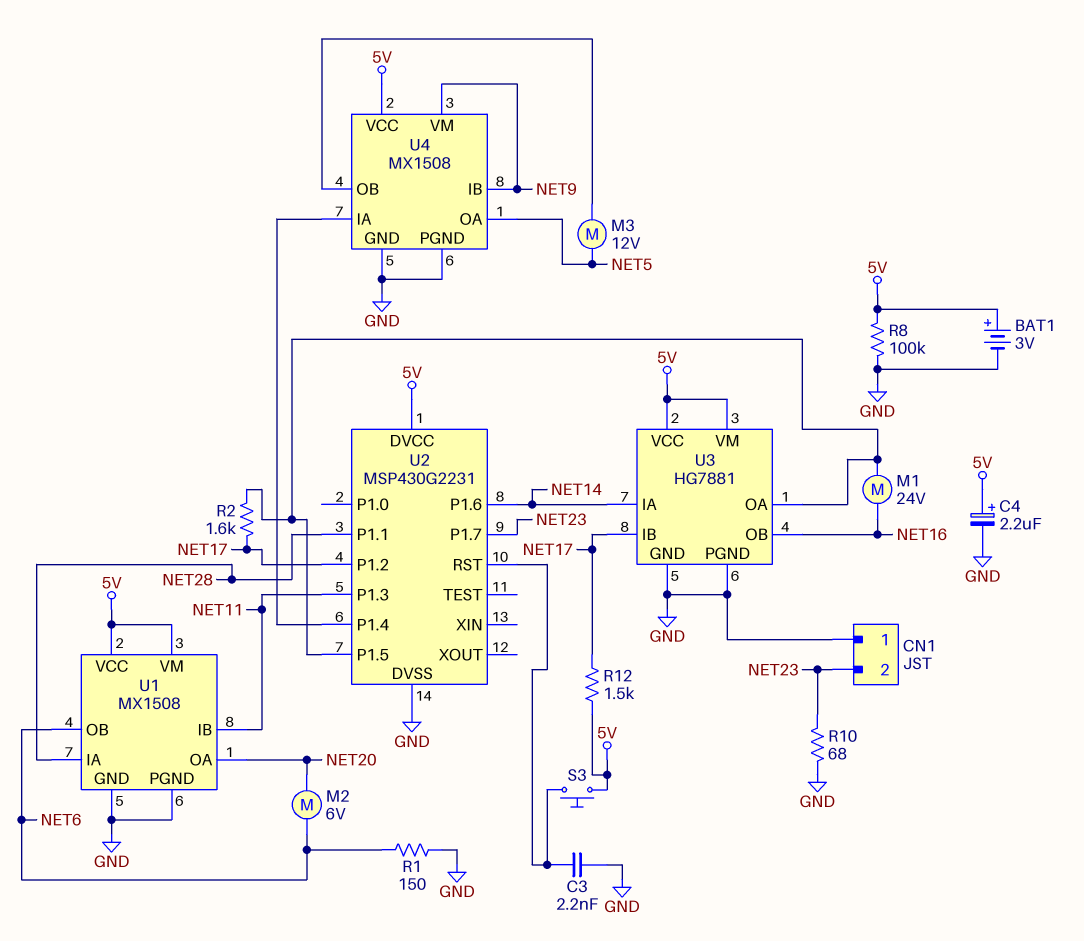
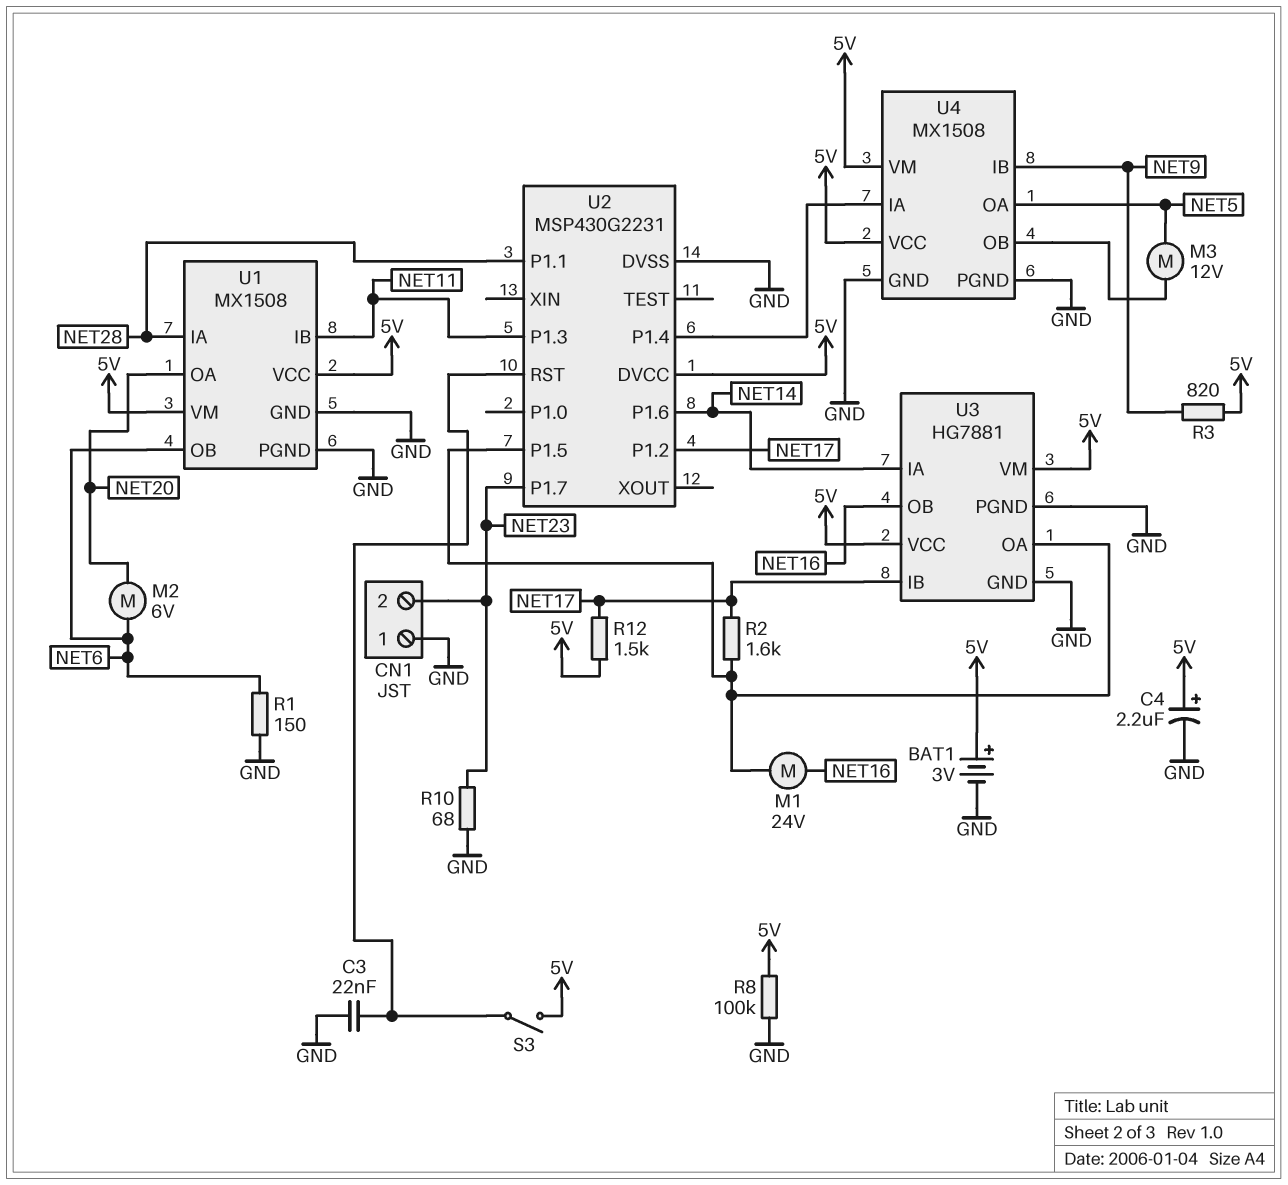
C3: 2.2nF (GND, U2/RST) -> 22nF (GND, U2/RST)
R3: none -> 820 (5V, NET9)
S3: button (5V, U2/RST) -> switch (5V, U2/RST)
U4 pin VM: NET9 -> 5V

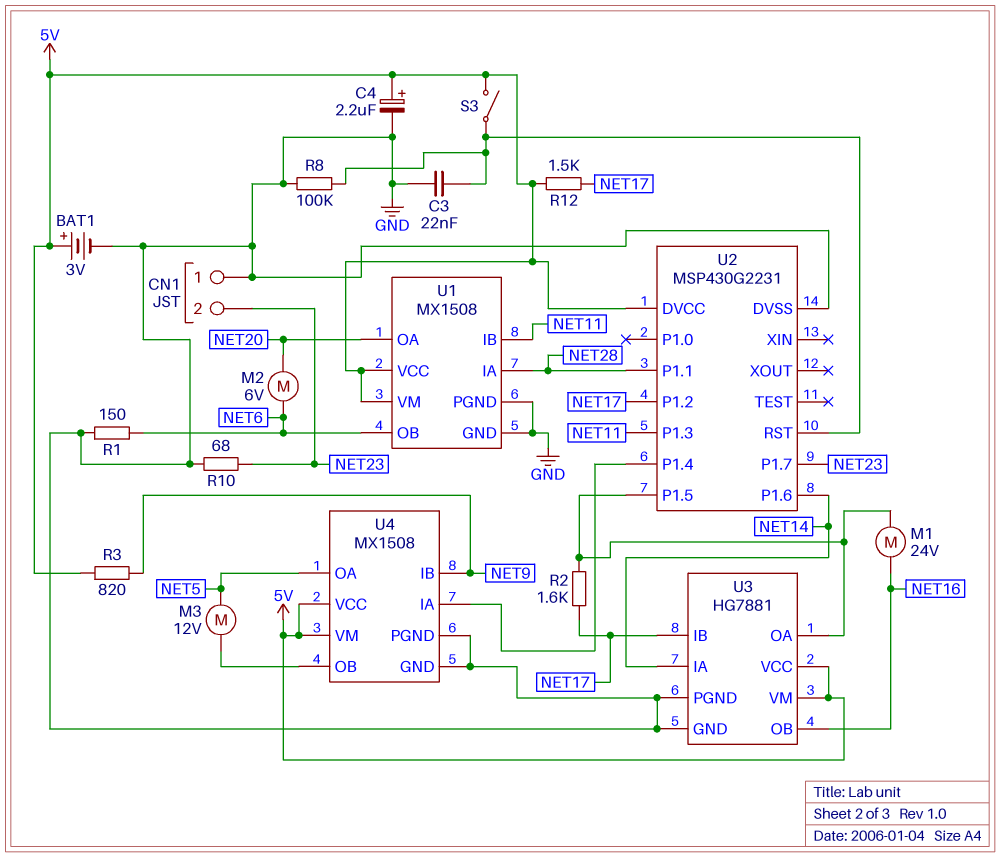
R8: 100k (5V, GND) -> 100k (GND, U2/RST)

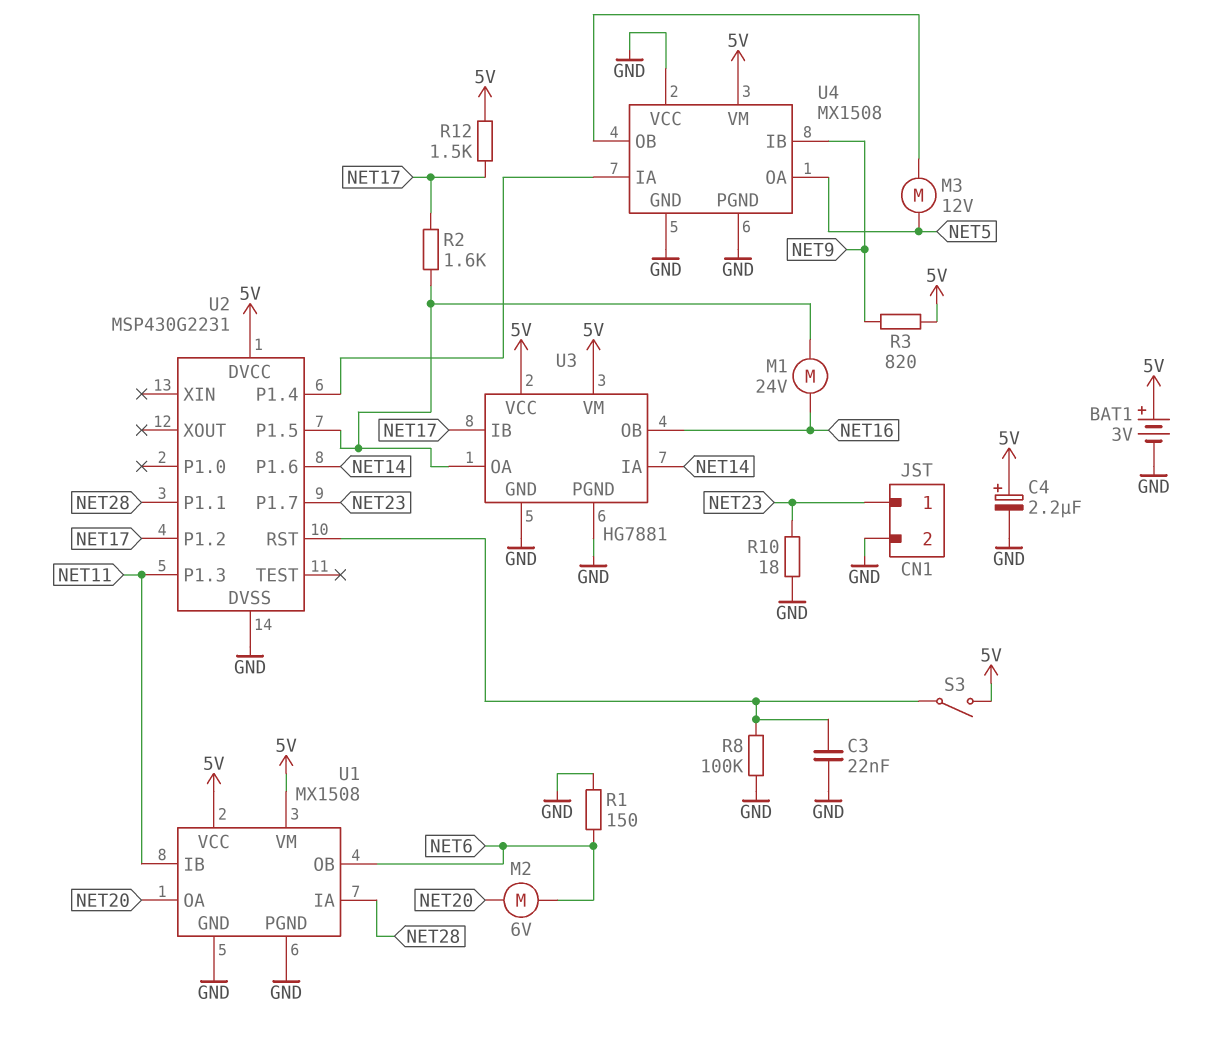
CN1 pin 1: GND -> NET23
CN1 pin 2: NET23 -> GND
R10: 68 (GND, NET23) -> 18 (GND, NET23)
U4 pin VCC: 5V -> GND

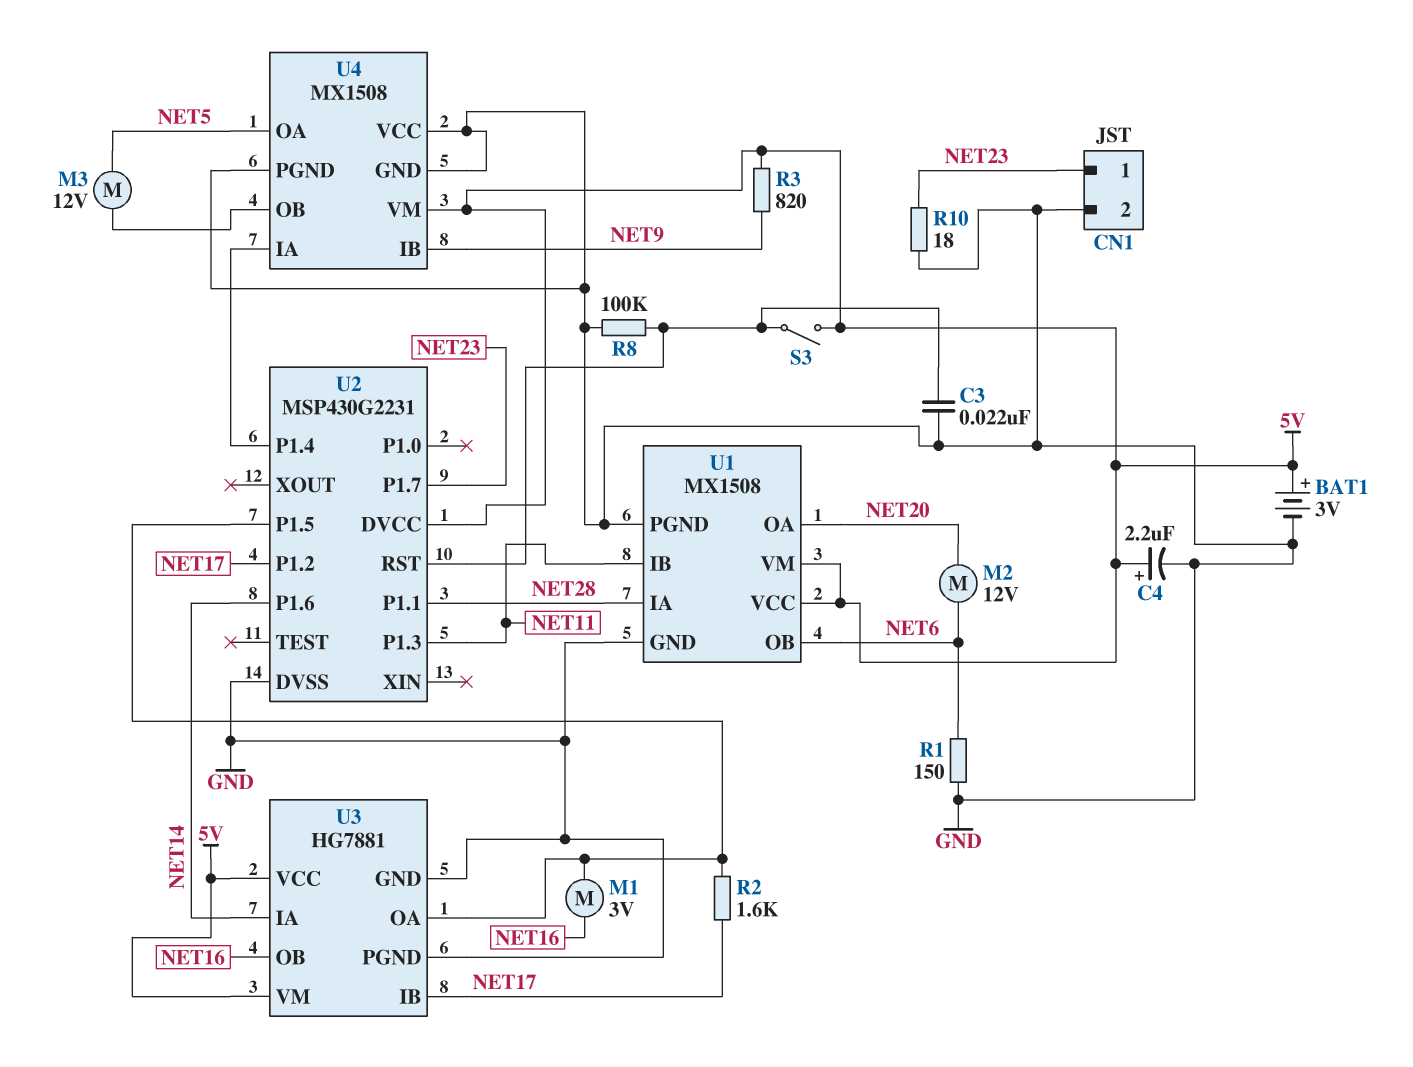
M1: motor 24V (NET16, U2/P1.5) -> motor 3V (NET16, U2/P1.5)
M2: motor 6V (NET6, NET20) -> motor 12V (NET6, NET20)
R12: 1.5k (5V, NET17) -> none

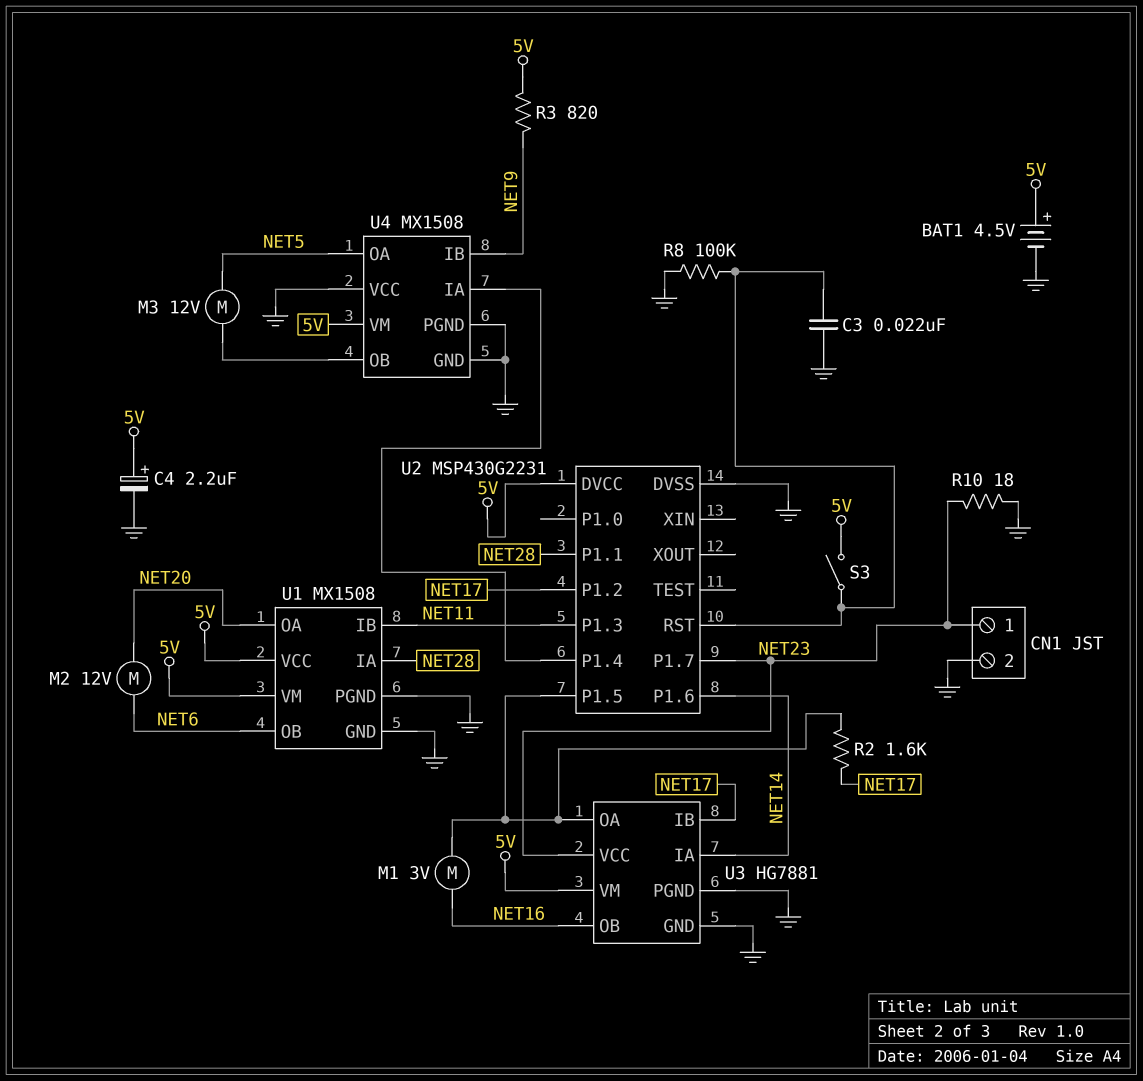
BAT1: 3V (plus 5V, minus GND) -> 4.5V (plus 5V, minus GND)
R1: 150 (GND, NET6) -> none
U3 pin VCC: 5V -> NET23

